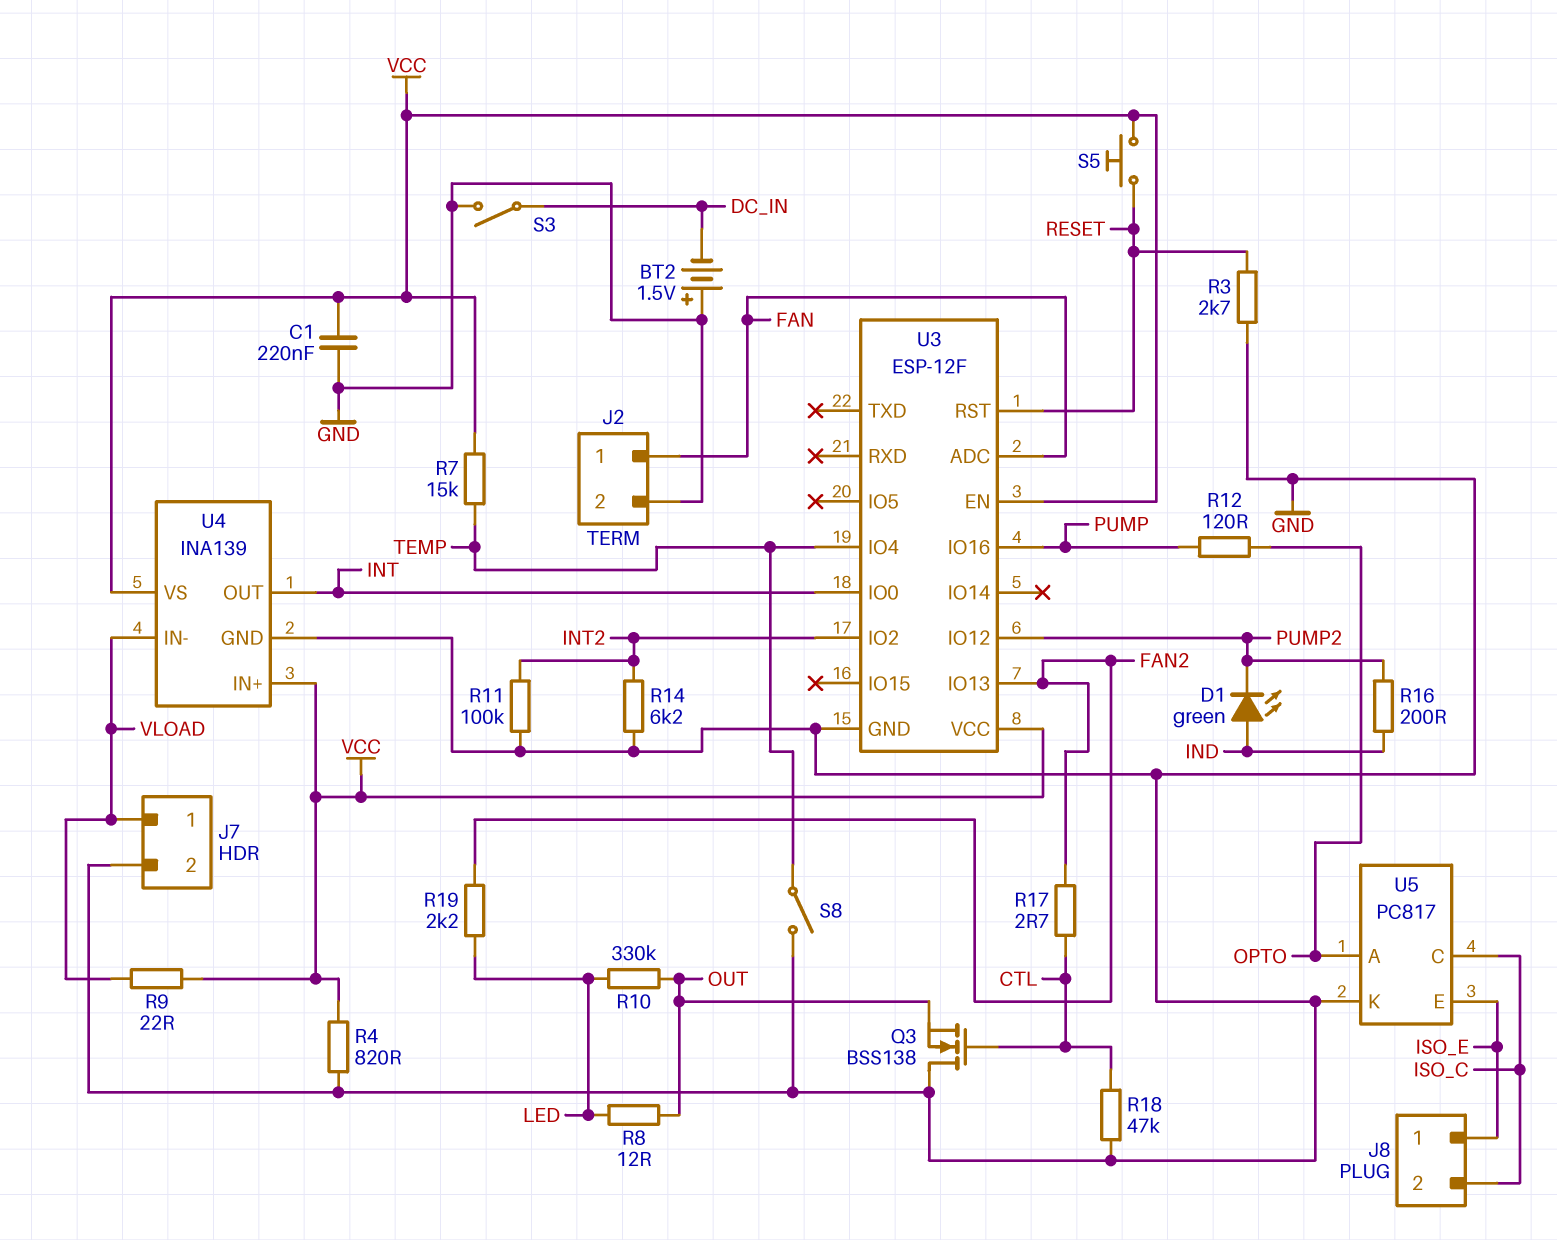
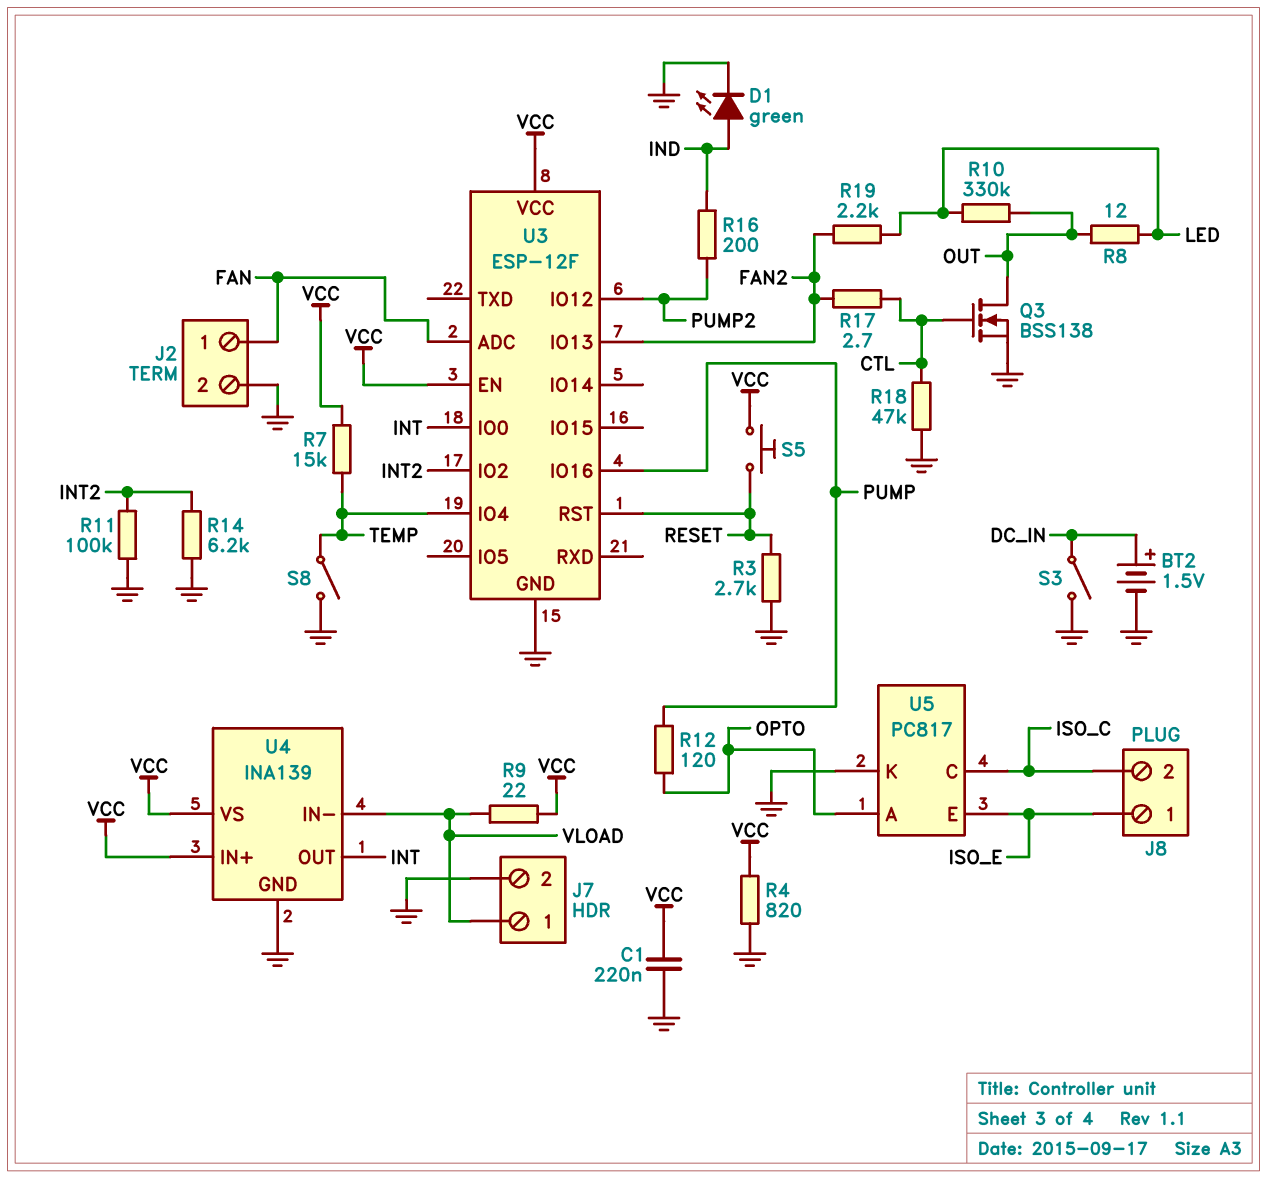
BT2: 1.5V (plus GND, minus DC_IN) -> 1.5V (plus DC_IN, minus GND)
D1: LED green (A IND, K PUMP2) -> LED green (A IND, K GND)
Q3: NMOS BSS138 (G CTL, D GND, S OUT) -> NMOS BSS138 (G CTL, D OUT, S GND)

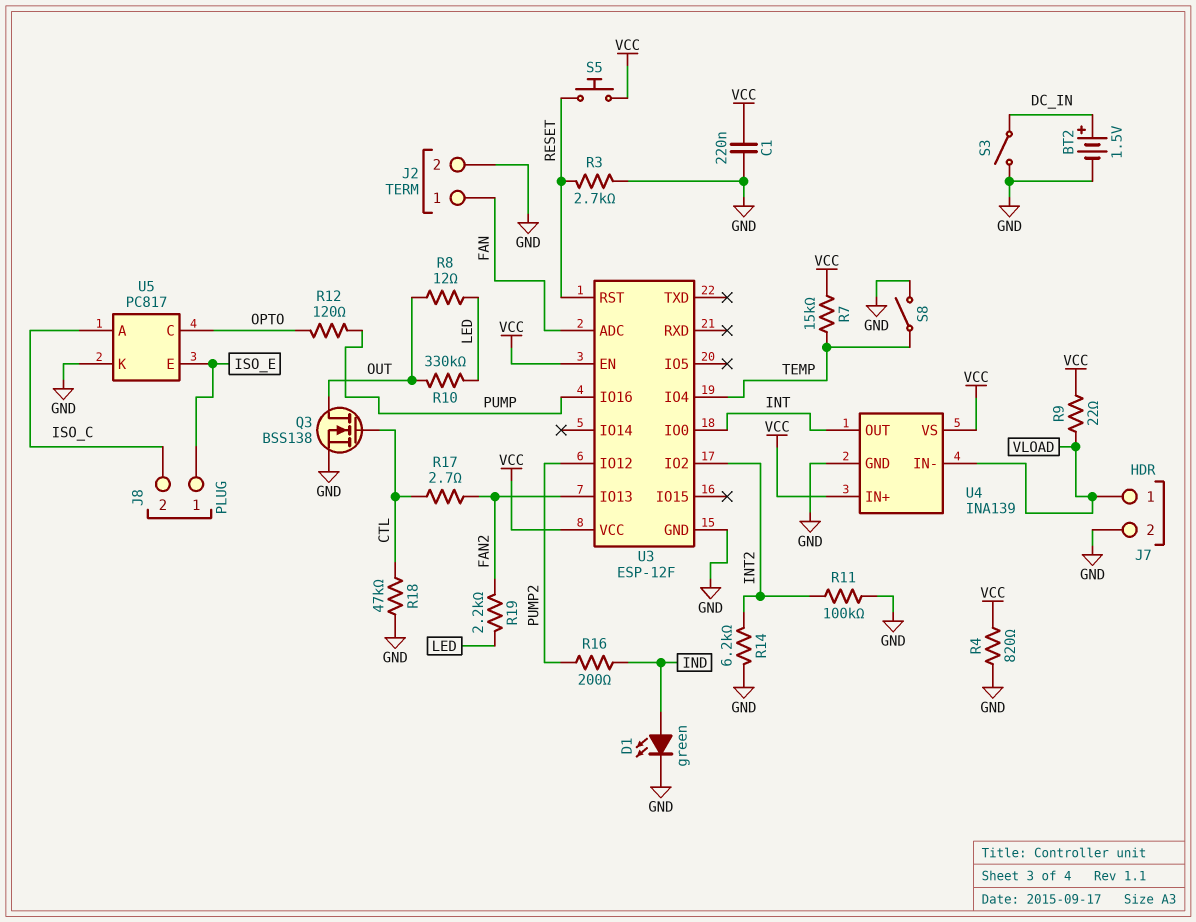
U5 pin A: OPTO -> ISO_C
U5 pin C: ISO_C -> OPTO

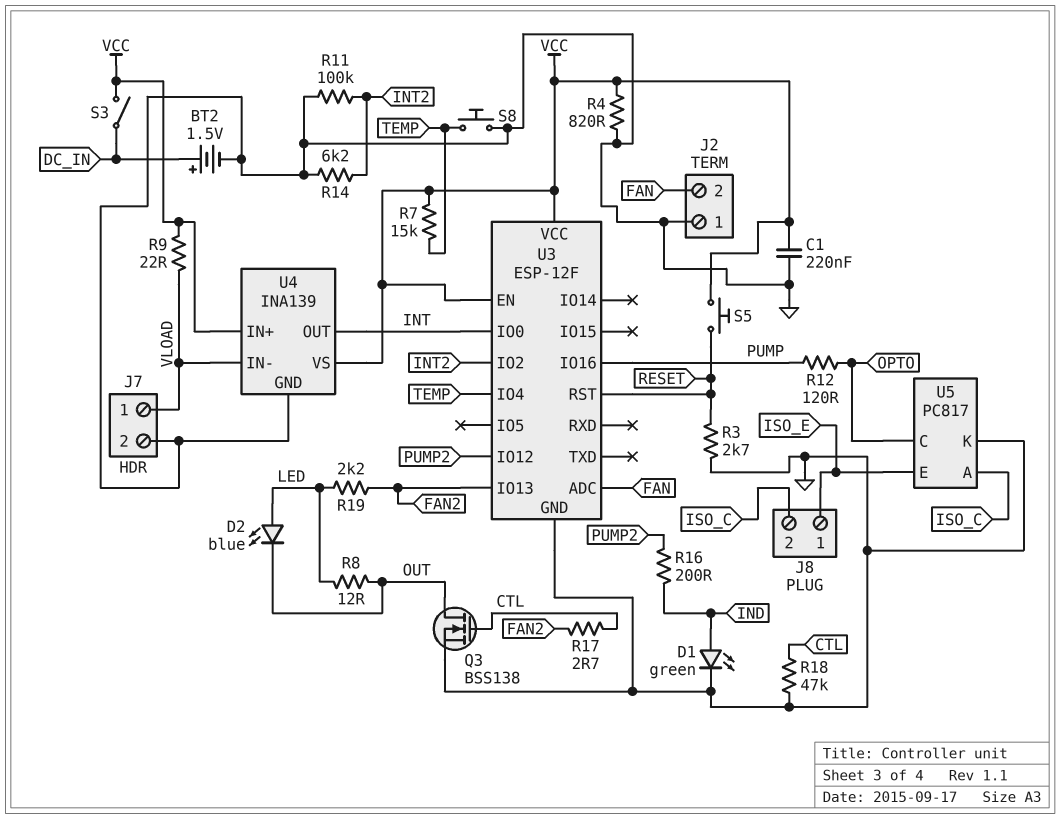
D2: none -> LED blue (A LED, K OUT)
J2 pin 1: FAN -> GND
J2 pin 2: GND -> FAN
R10: 330k (LED, OUT) -> none
S3: switch (DC_IN, GND) -> switch (DC_IN, VCC)
S8: switch (GND, TEMP) -> button (GND, TEMP)

